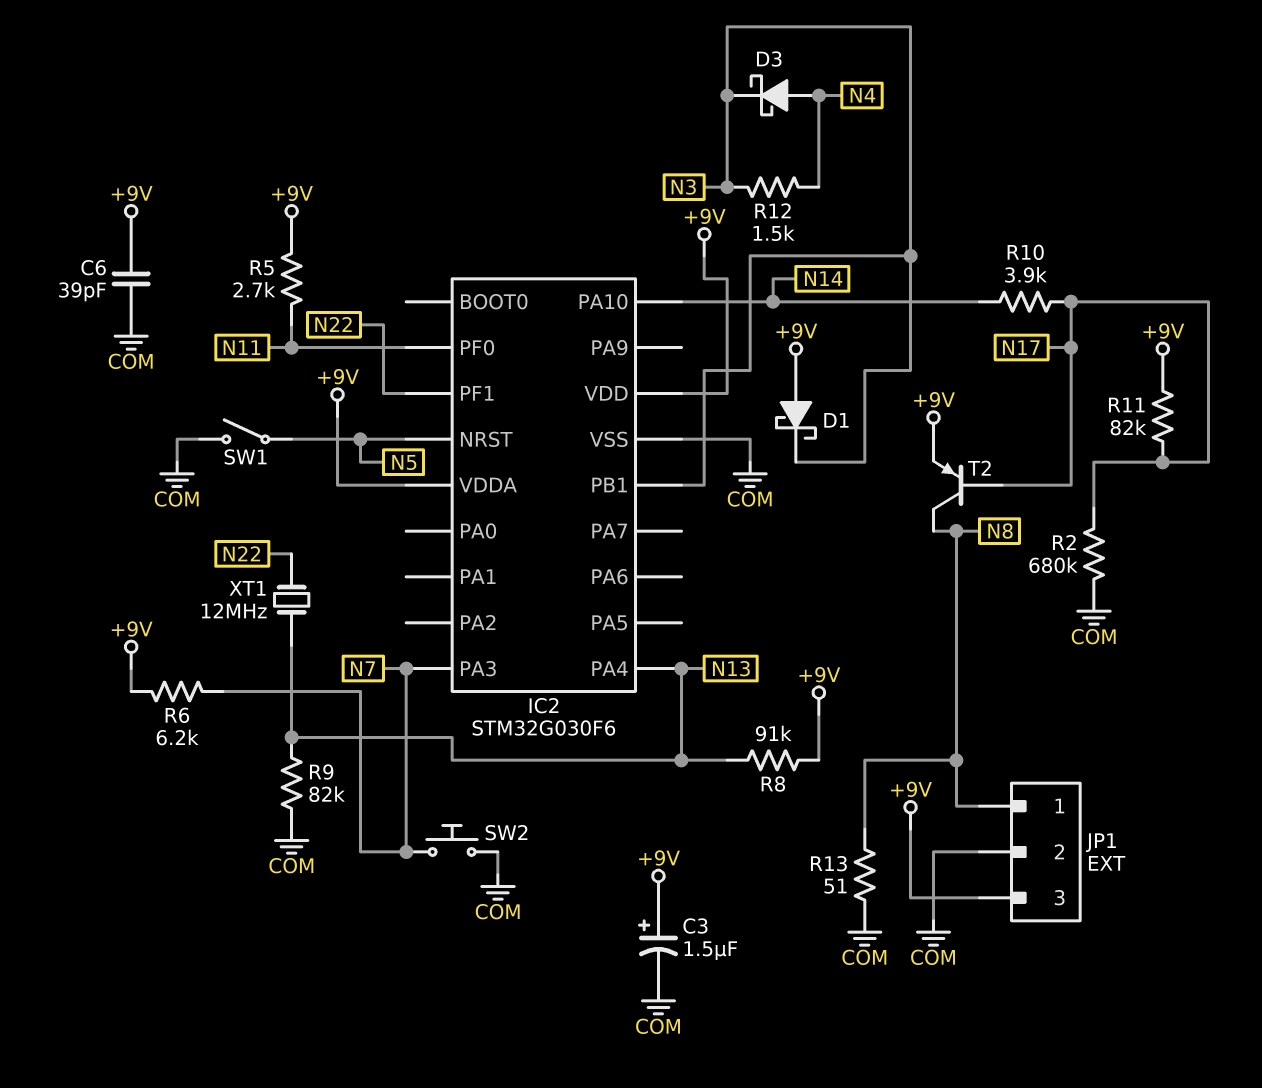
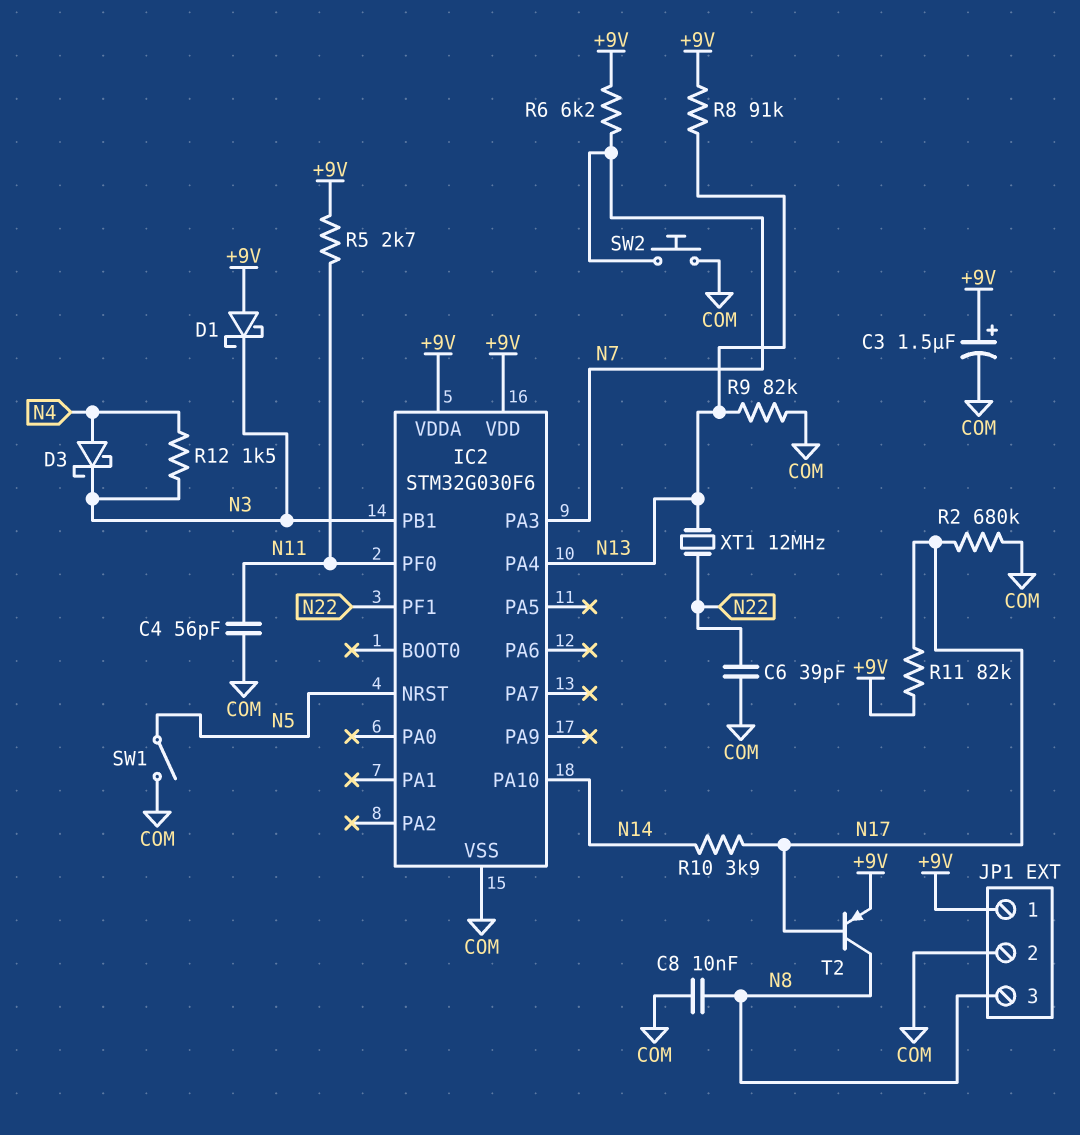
C4: none -> 56pF (COM, N11)
C6: 39pF (+9V, COM) -> 39pF (COM, N22)
C8: none -> 10nF (COM, N8)
JP1 pin 1: N8 -> +9V
JP1 pin 3: +9V -> N8
R13: 51 (COM, N8) -> none

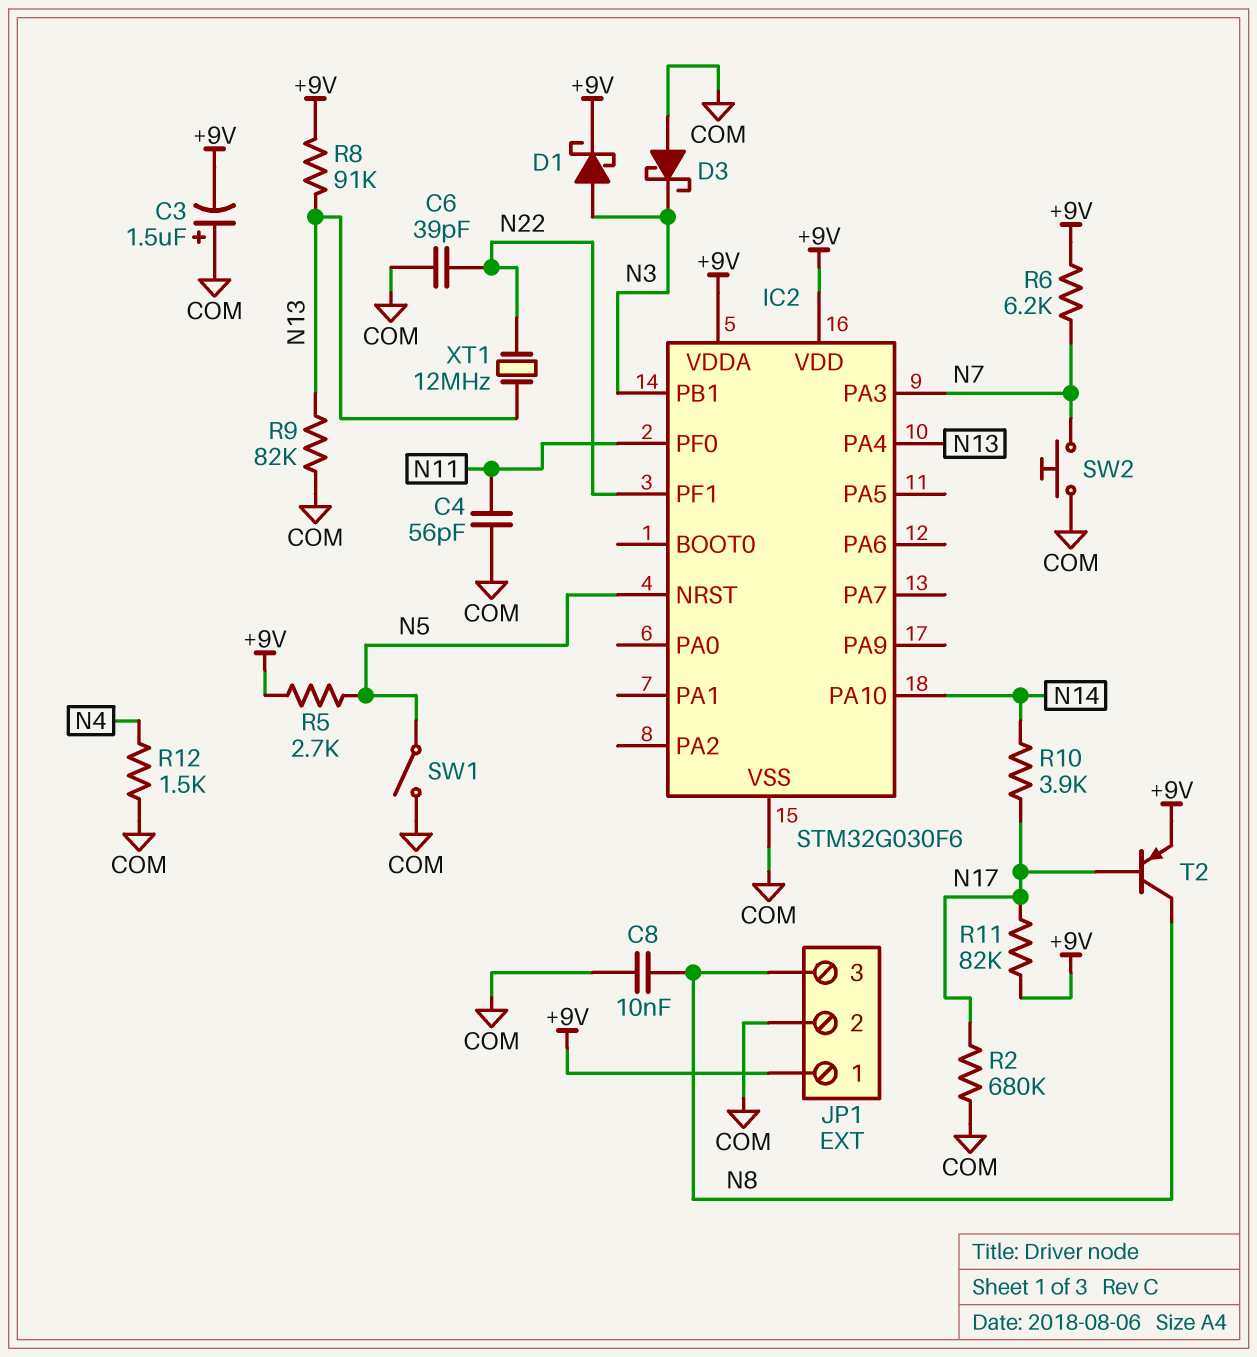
C3: 1.5uF (plus +9V, minus COM) -> 1.5uF (plus COM, minus +9V)
D1: schottky (A +9V, K N3) -> schottky (A N3, K +9V)
D3: schottky (A N4, K N3) -> schottky (A COM, K N3)
R5: 2.7k (+9V, N11) -> 2.7k (+9V, N5)
R12: 1.5k (N3, N4) -> 1.5k (COM, N4)

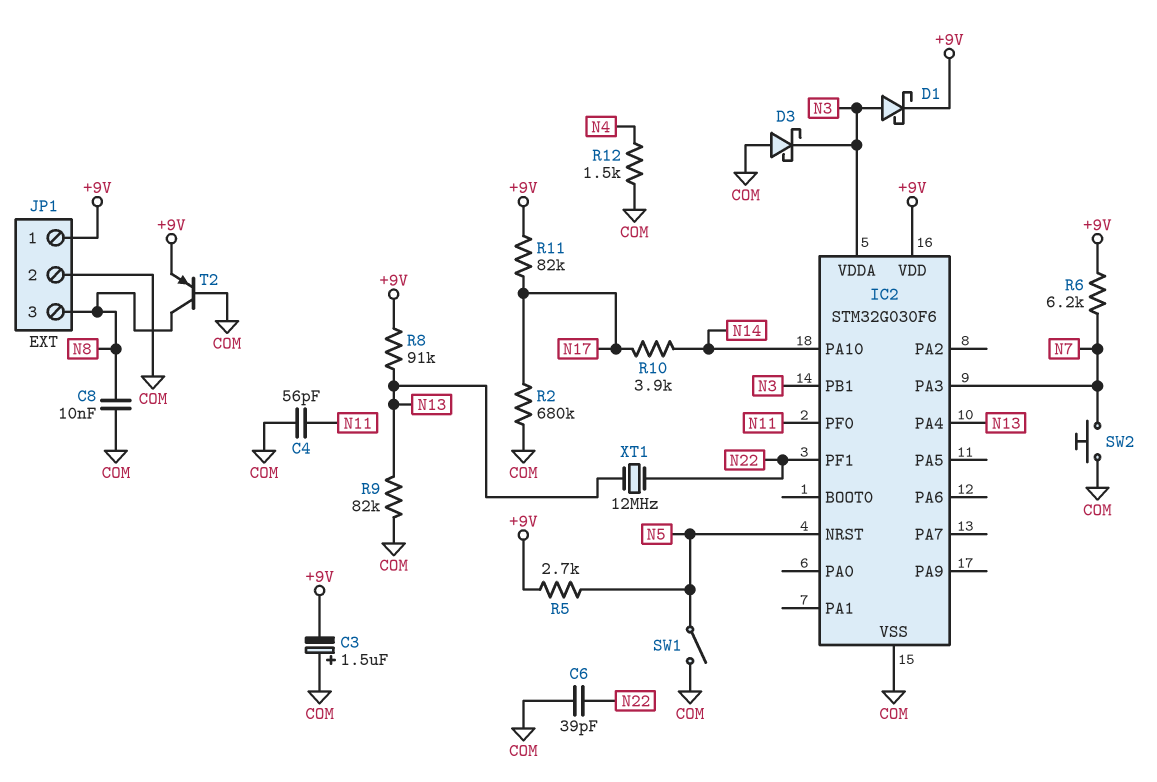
IC2 pin VDDA: +9V -> N3
T2: PNP (B N17, C N8, E +9V) -> PNP (B COM, C N8, E +9V)

